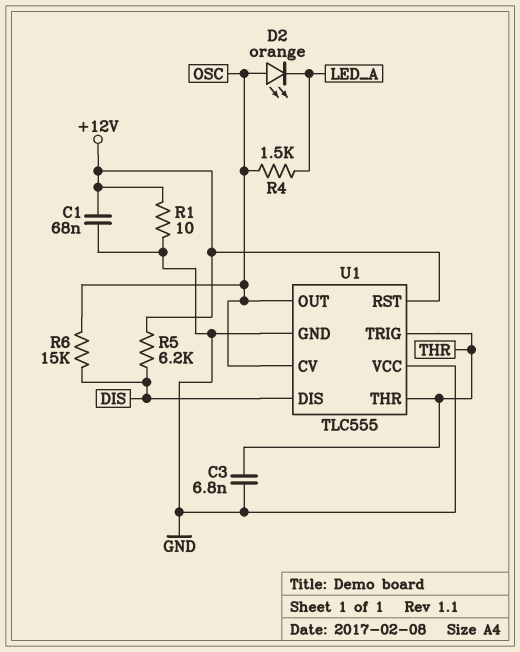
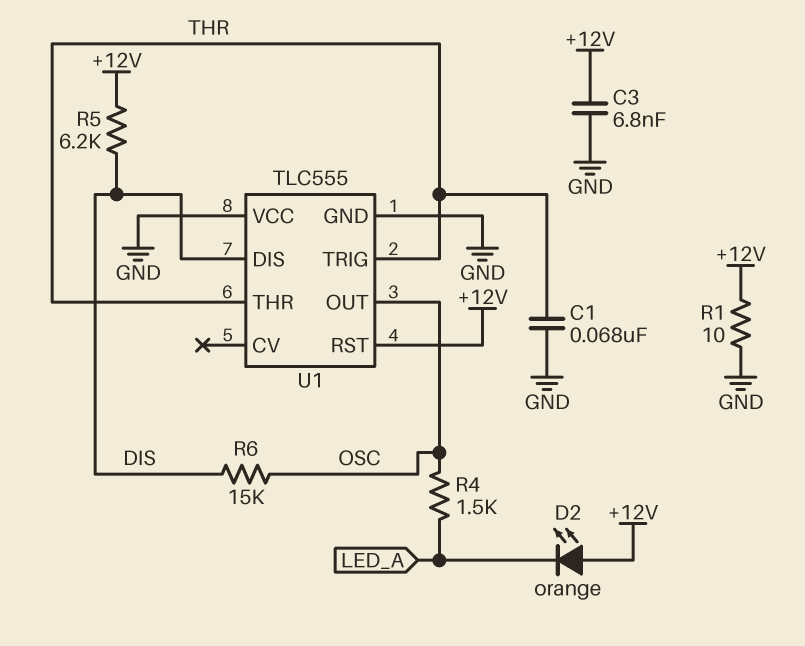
C1: 68nF (+12V, GND) -> 68nF (GND, THR)
C3: 6.8nF (GND, THR) -> 6.8nF (+12V, GND)
D2: LED orange (A OSC, K LED_A) -> LED orange (A +12V, K LED_A)
U1 pin CV: OSC -> none

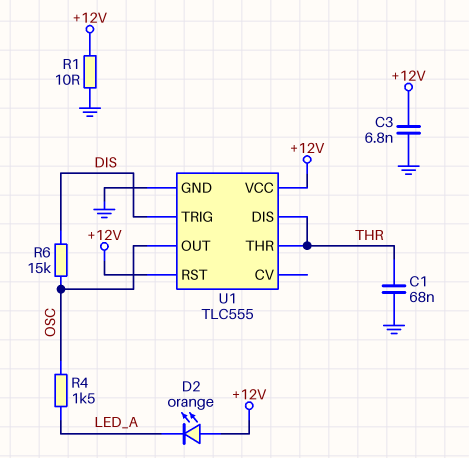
R5: 6.2k (+12V, DIS) -> none
U1 pin DIS: DIS -> THR
U1 pin TRIG: THR -> DIS
U1 pin VCC: GND -> +12V

